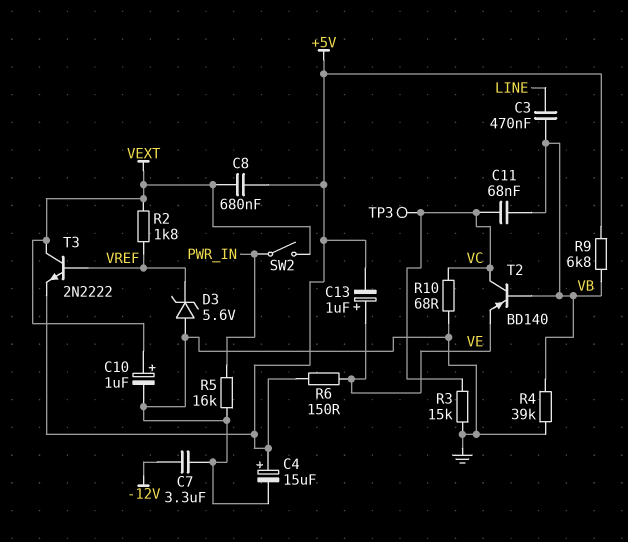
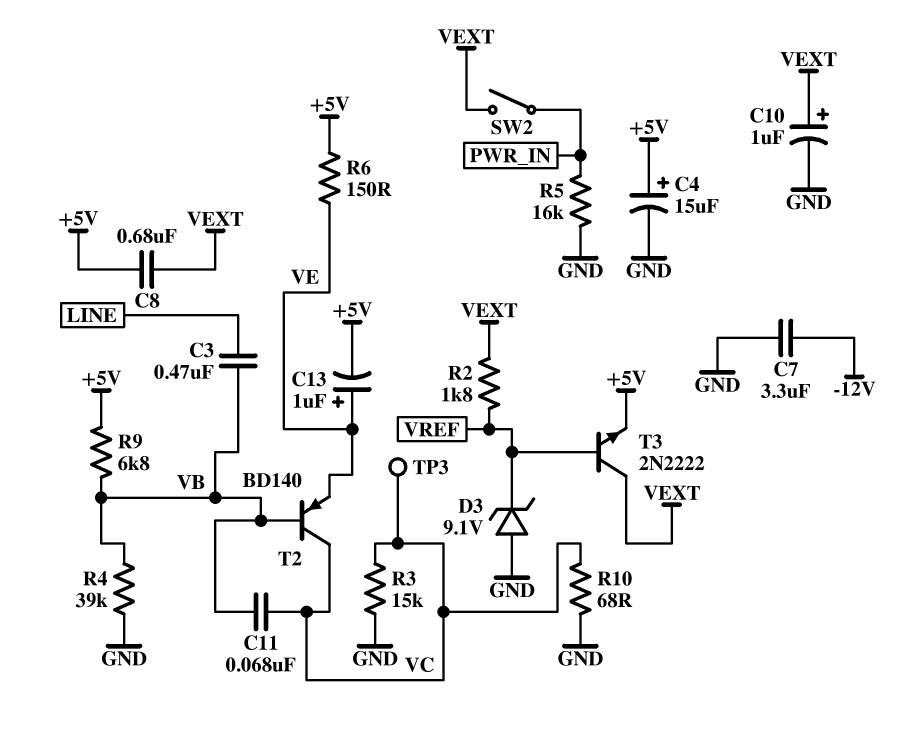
D3: zener 5.6V (A GND, K VREF) -> zener 9.1V (A GND, K VREF)

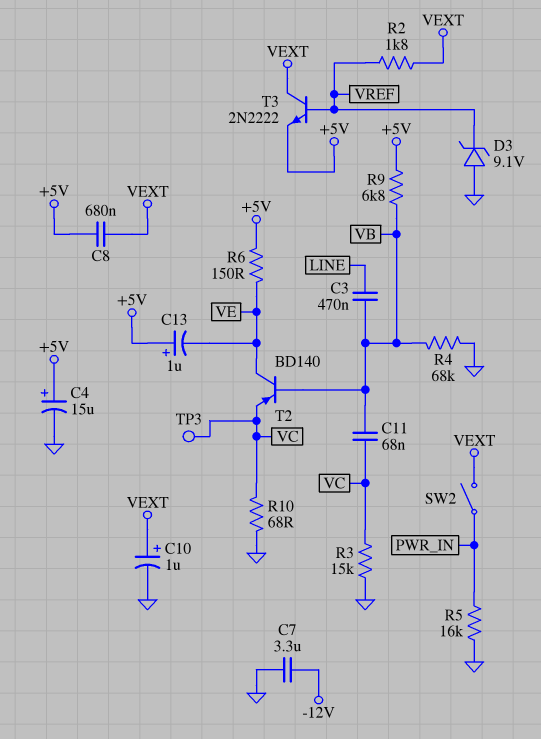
C13: 1uF (plus VE, minus +5V) -> 1uF (plus +5V, minus VE)
R4: 39k (GND, VB) -> 68k (GND, VB)
T2: PNP BD140 (B VB, C VC, E VE) -> PNP BD140 (B VB, C VE, E VC)

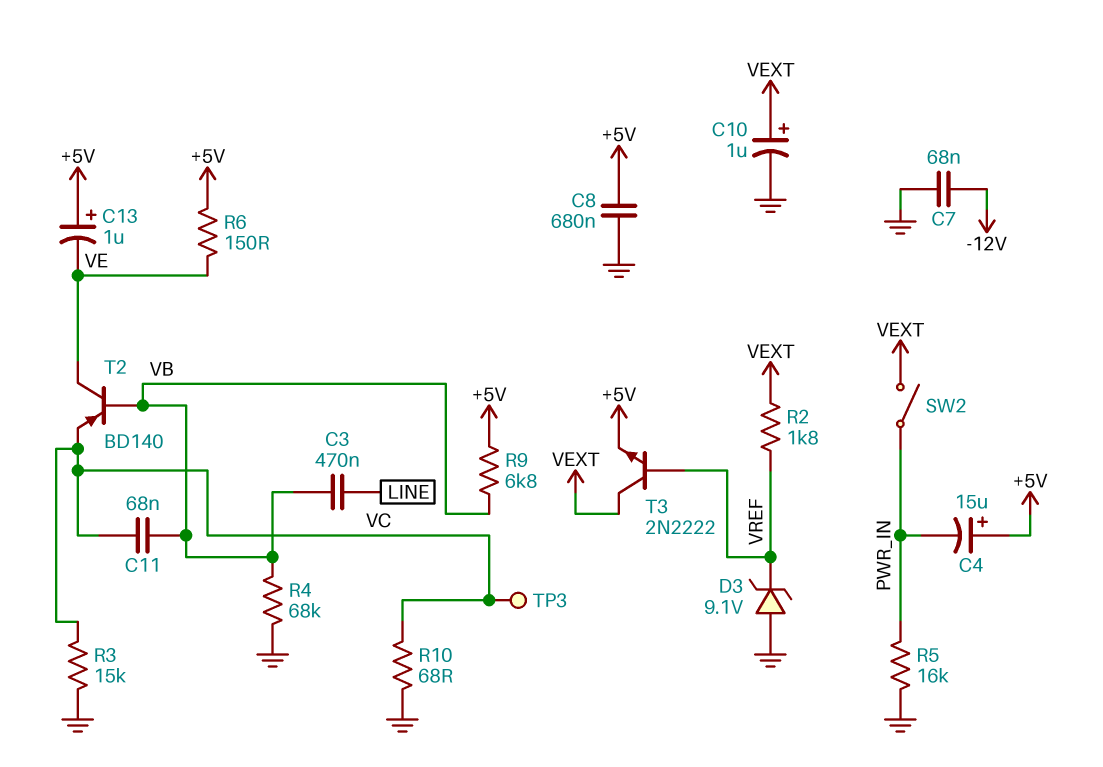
C4: 15uF (plus +5V, minus GND) -> 15uF (plus +5V, minus PWR_IN)
C7: 3.3uF (-12V, GND) -> 68nF (-12V, GND)
C8: 680nF (+5V, VEXT) -> 680nF (+5V, GND)

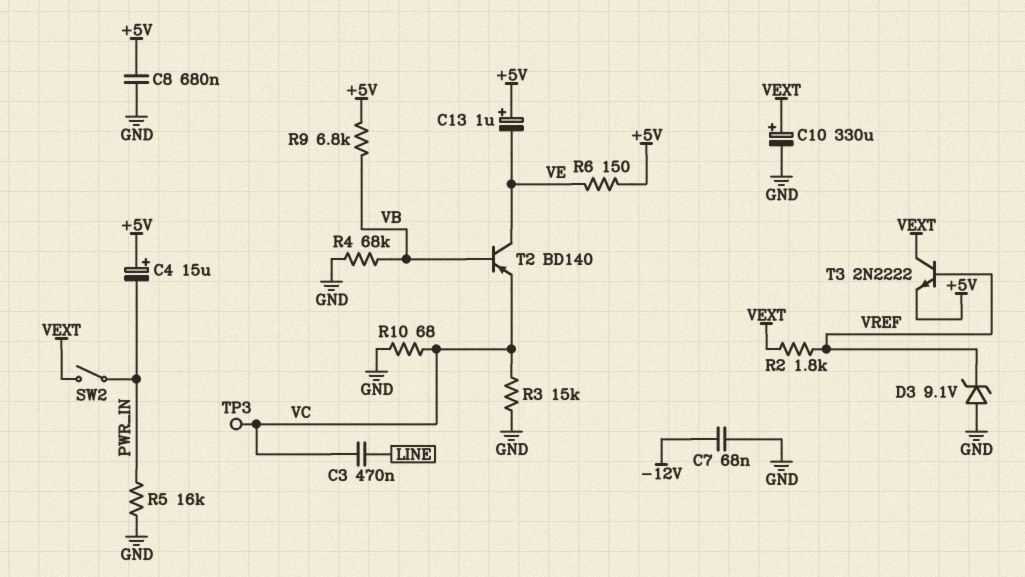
C3: 470nF (LINE, VB) -> 470nF (LINE, VC)
C10: 1uF (plus VEXT, minus GND) -> 330uF (plus VEXT, minus GND)
C11: 68nF (VB, VC) -> none

